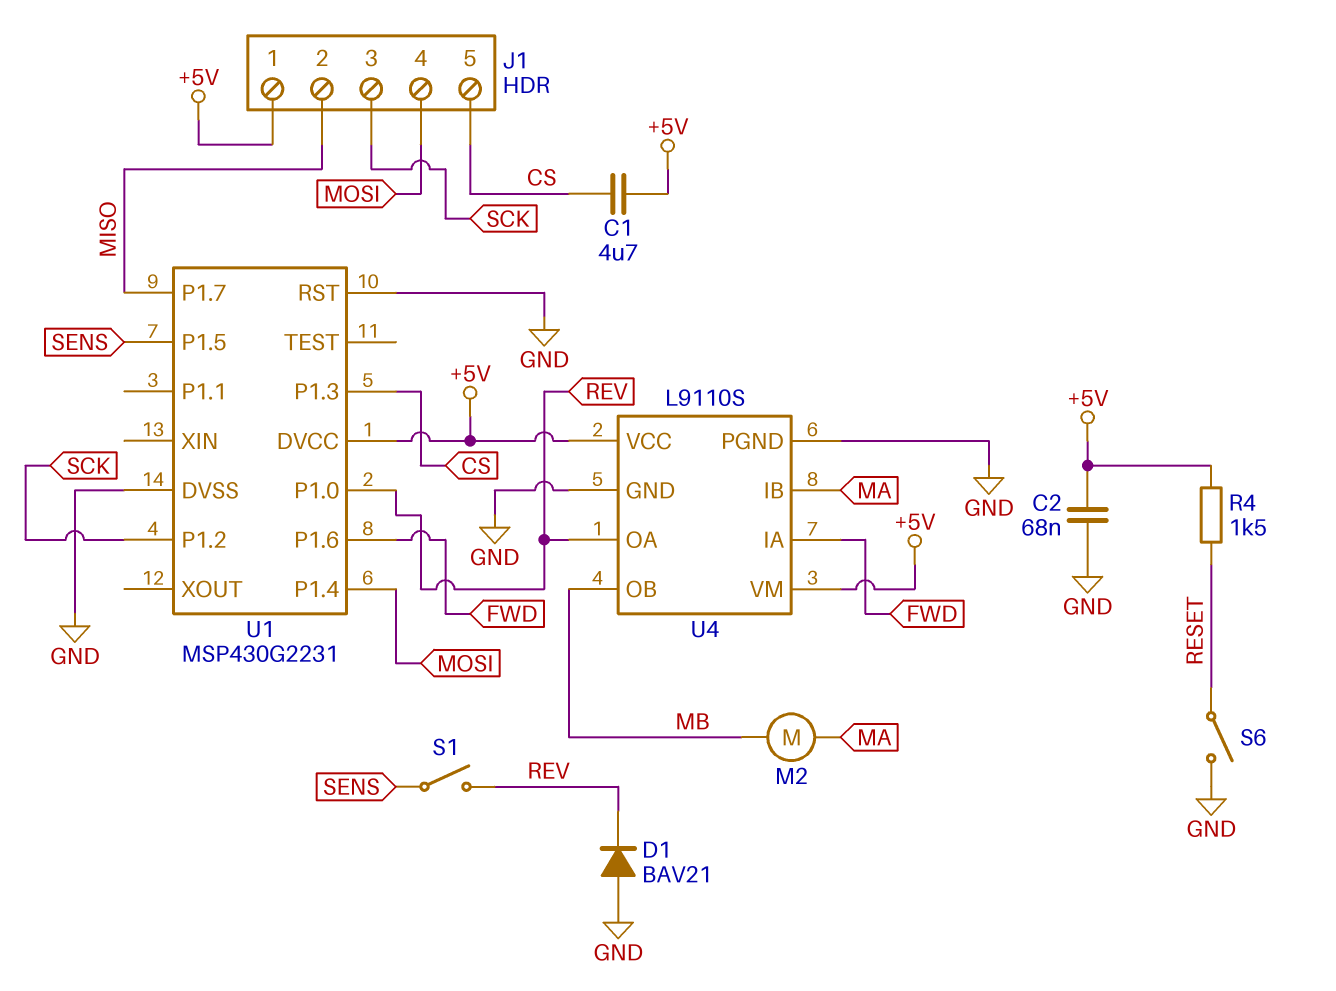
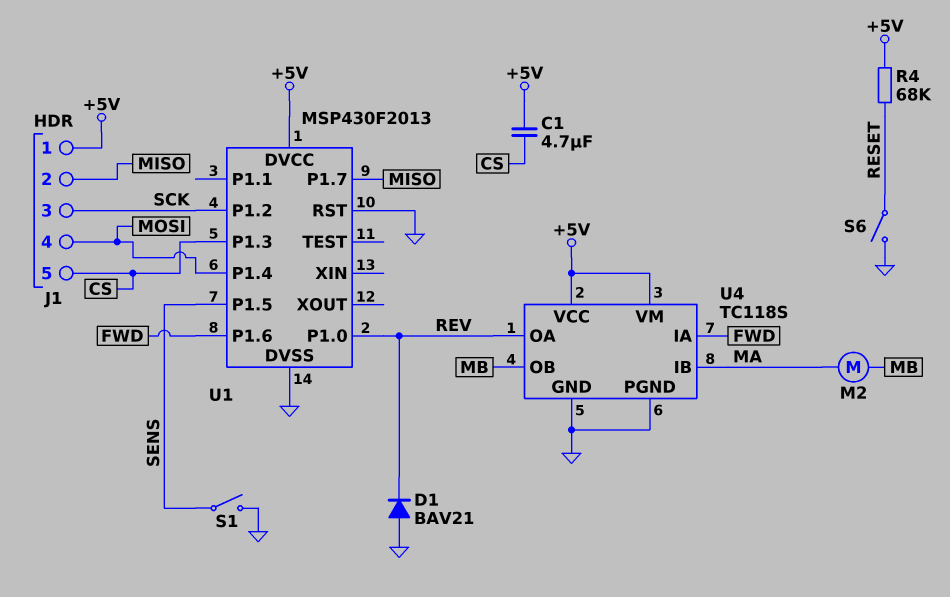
C2: 68nF (+5V, GND) -> none
R4: 1.5k (+5V, RESET) -> 68k (+5V, RESET)
S1: switch (REV, SENS) -> switch (GND, SENS)
U1: MSP430G2231 -> MSP430F2013
U4: L9110S -> TC118S

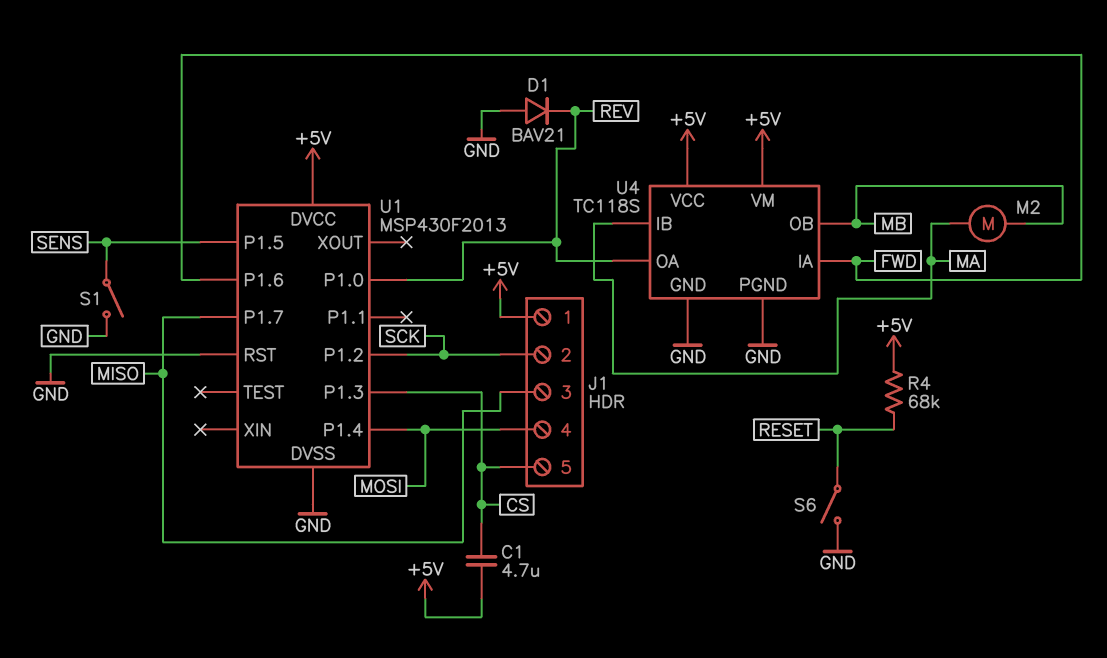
J1 pin 2: MISO -> SCK
J1 pin 3: SCK -> MISO

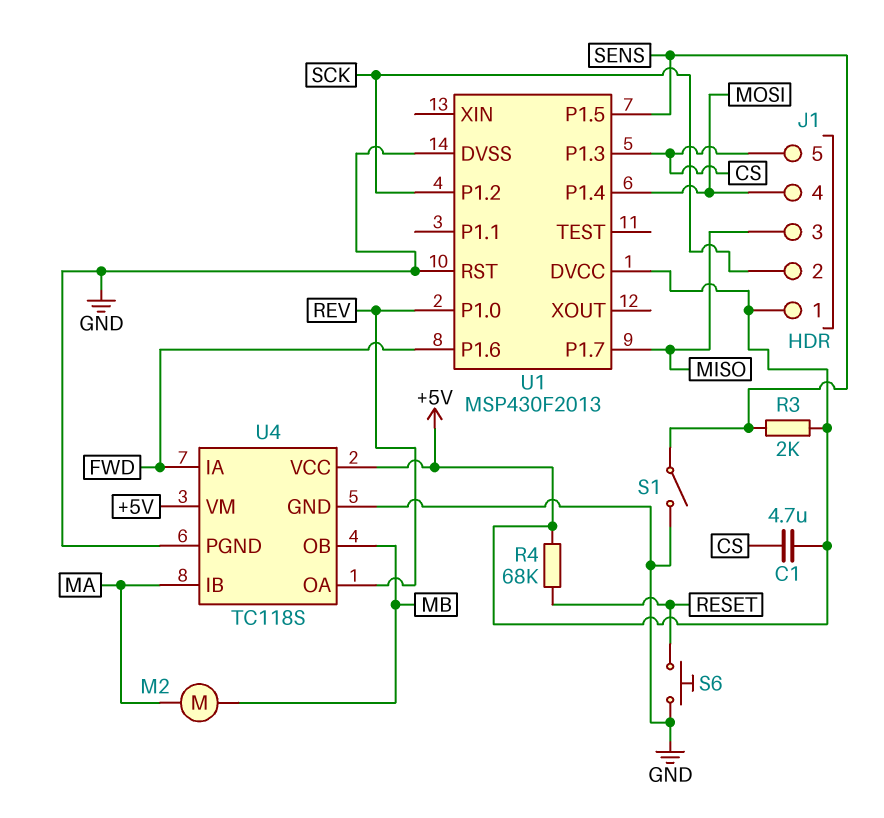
D1: diode BAV21 (A GND, K REV) -> none
R3: none -> 2k (+5V, SENS)
S6: switch (GND, RESET) -> button (GND, RESET)

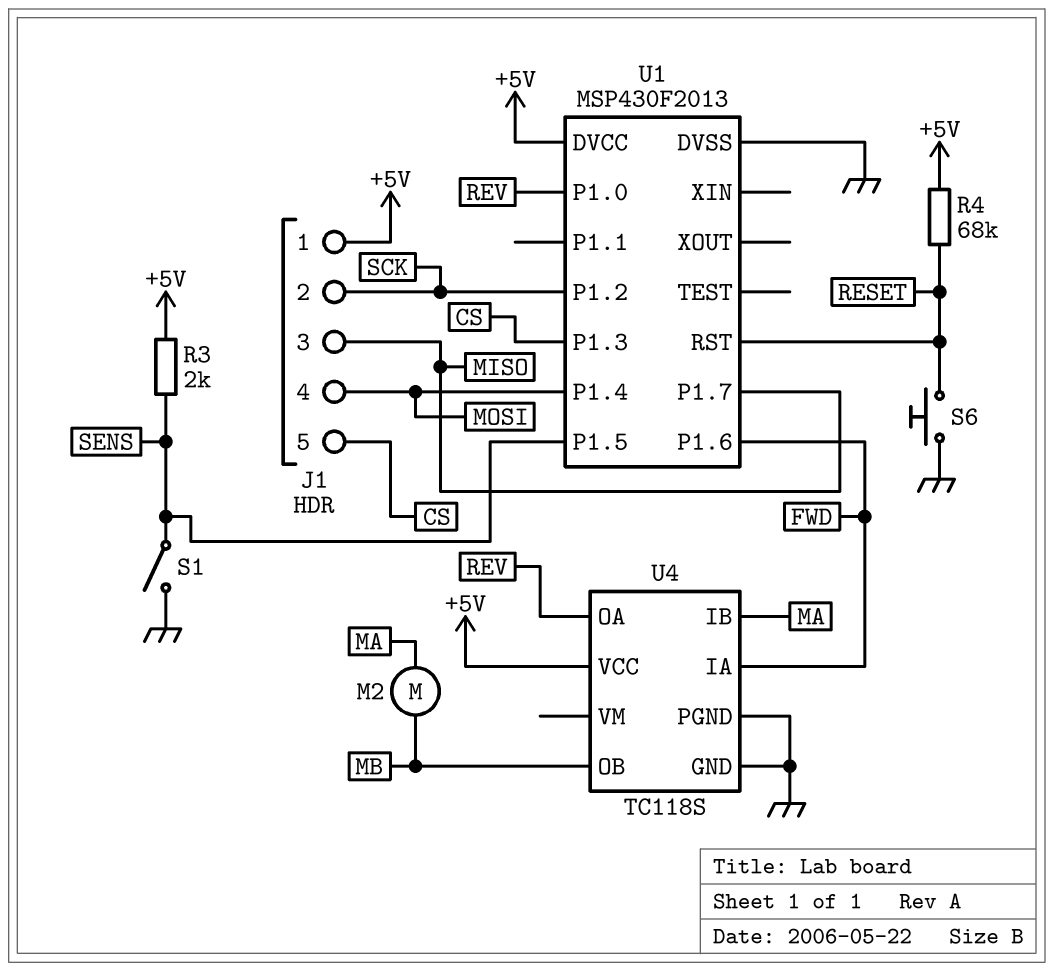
C1: 4.7uF (+5V, CS) -> none
U1 pin RST: GND -> RESET
U4 pin VM: +5V -> none

